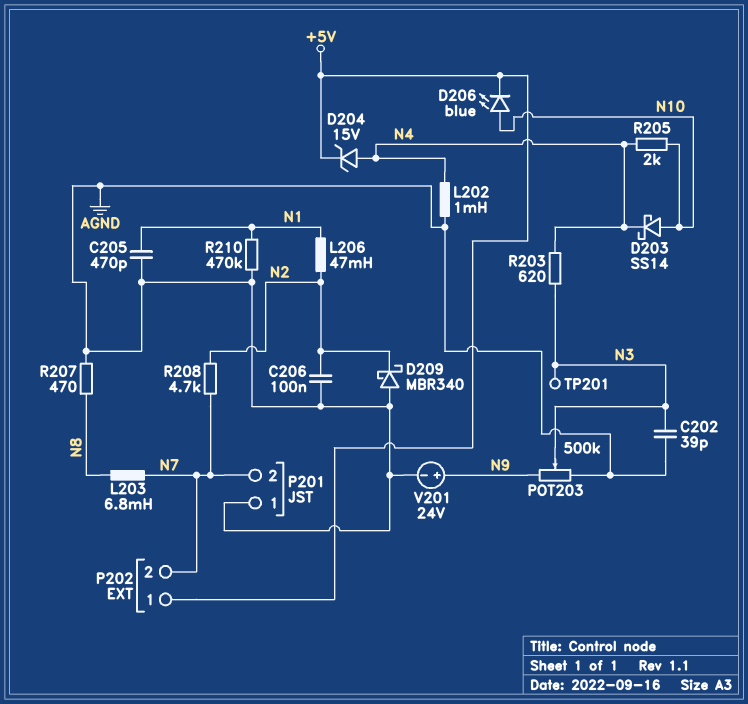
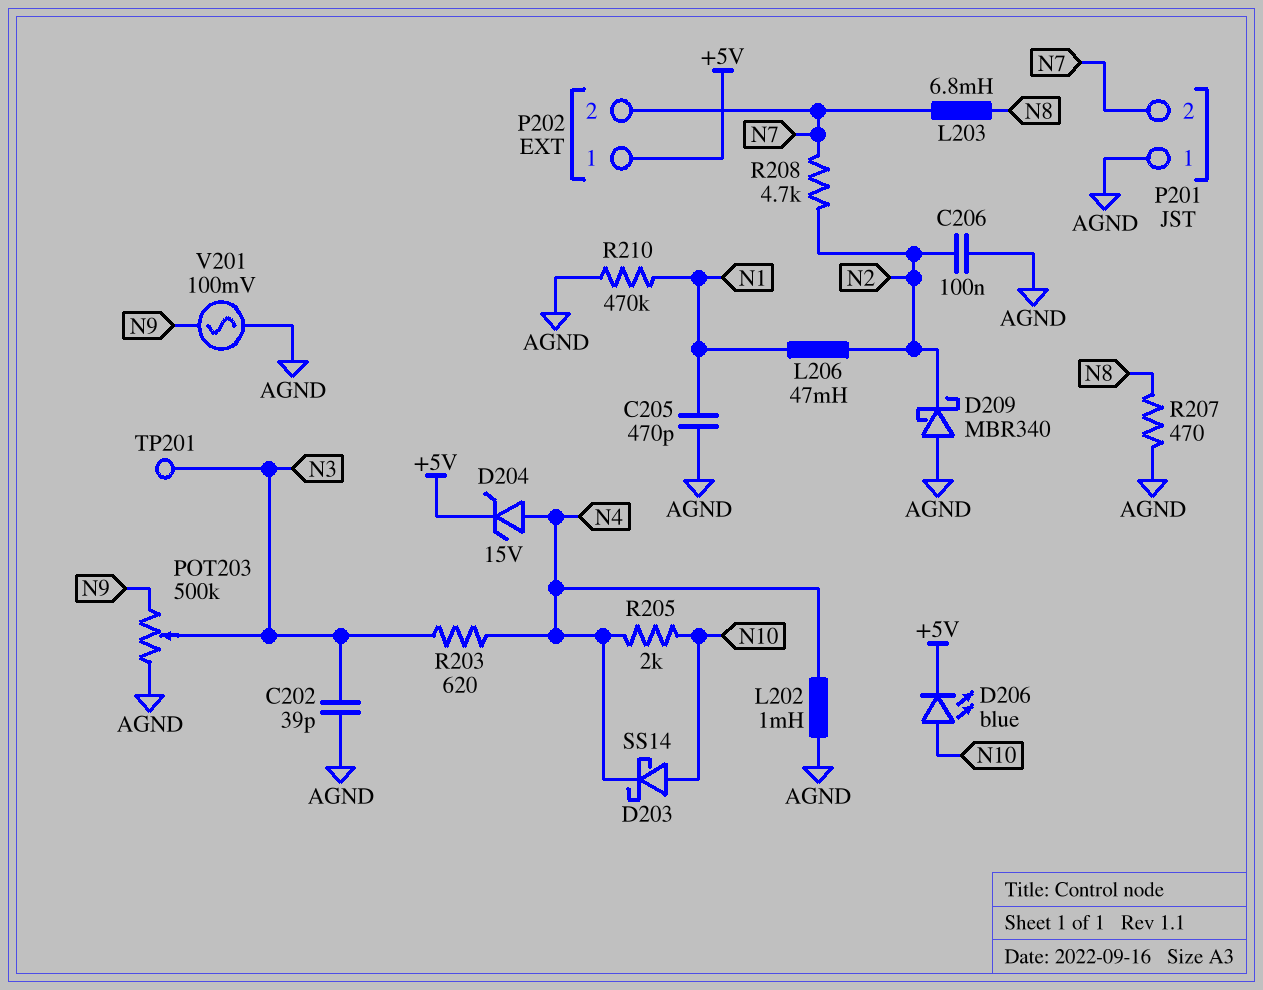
V201: 24V (plus N9, minus AGND) -> AC 100mV (AGND, N9)

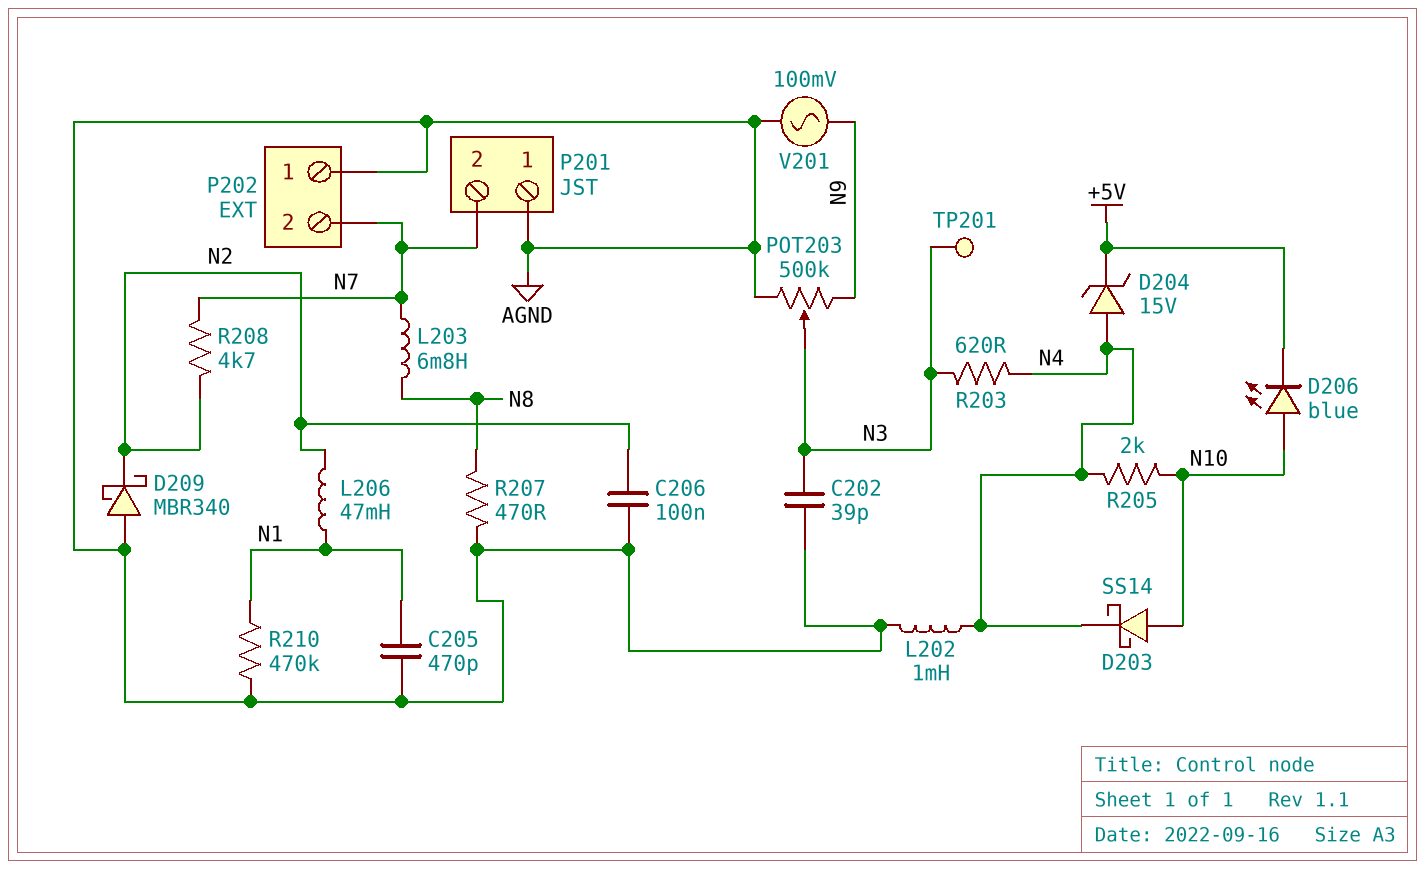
P202 pin 1: +5V -> AGND

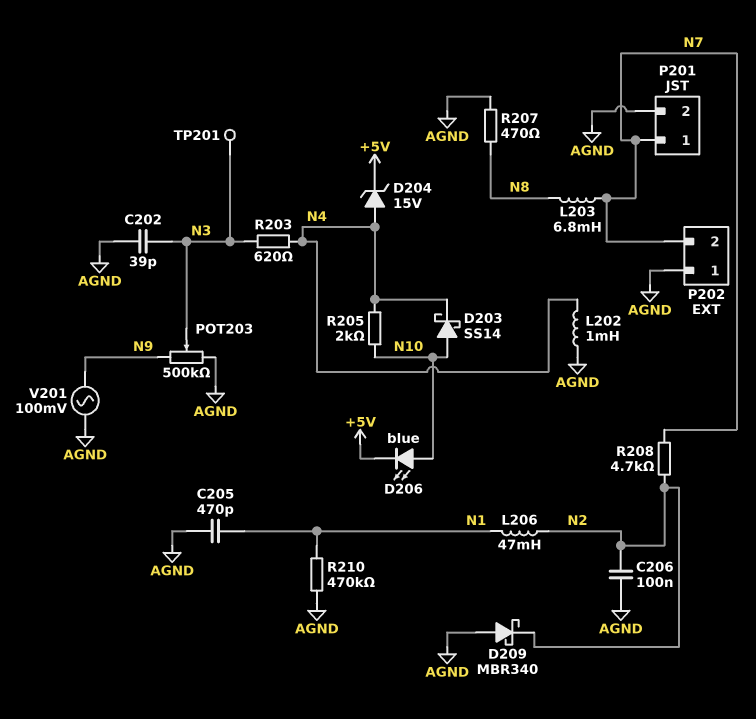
P201 pin 1: AGND -> N7
P201 pin 2: N7 -> AGND

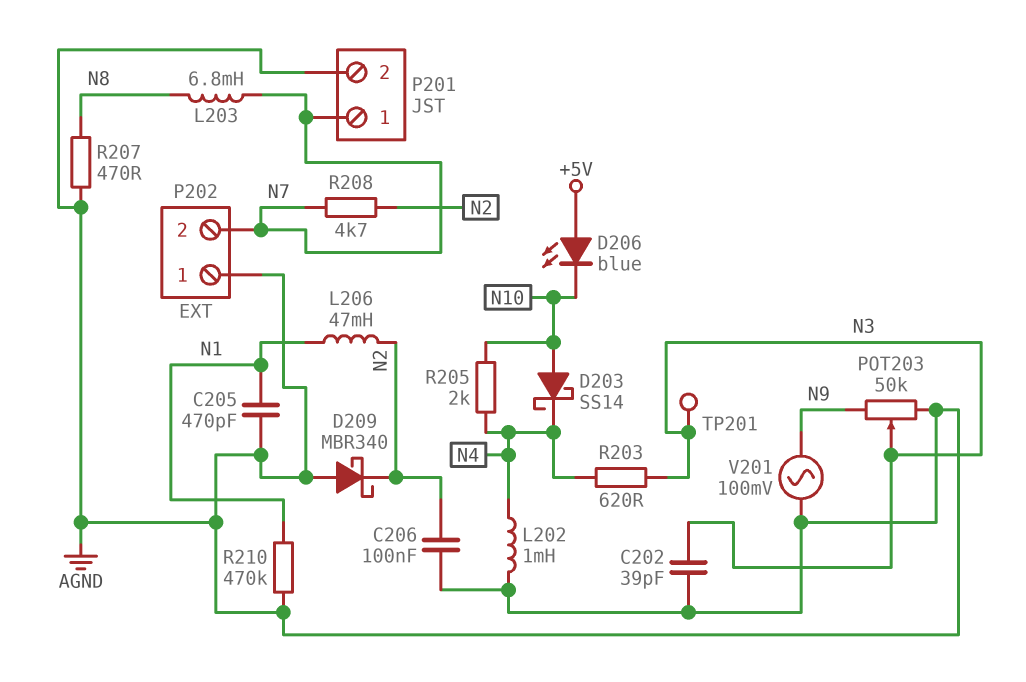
D204: zener 15V (A N4, K +5V) -> none
D206: LED blue (A N10, K +5V) -> LED blue (A +5V, K N10)
POT203: 500k (AGND, N9, wiper N3) -> 50k (AGND, N9, wiper N3)

